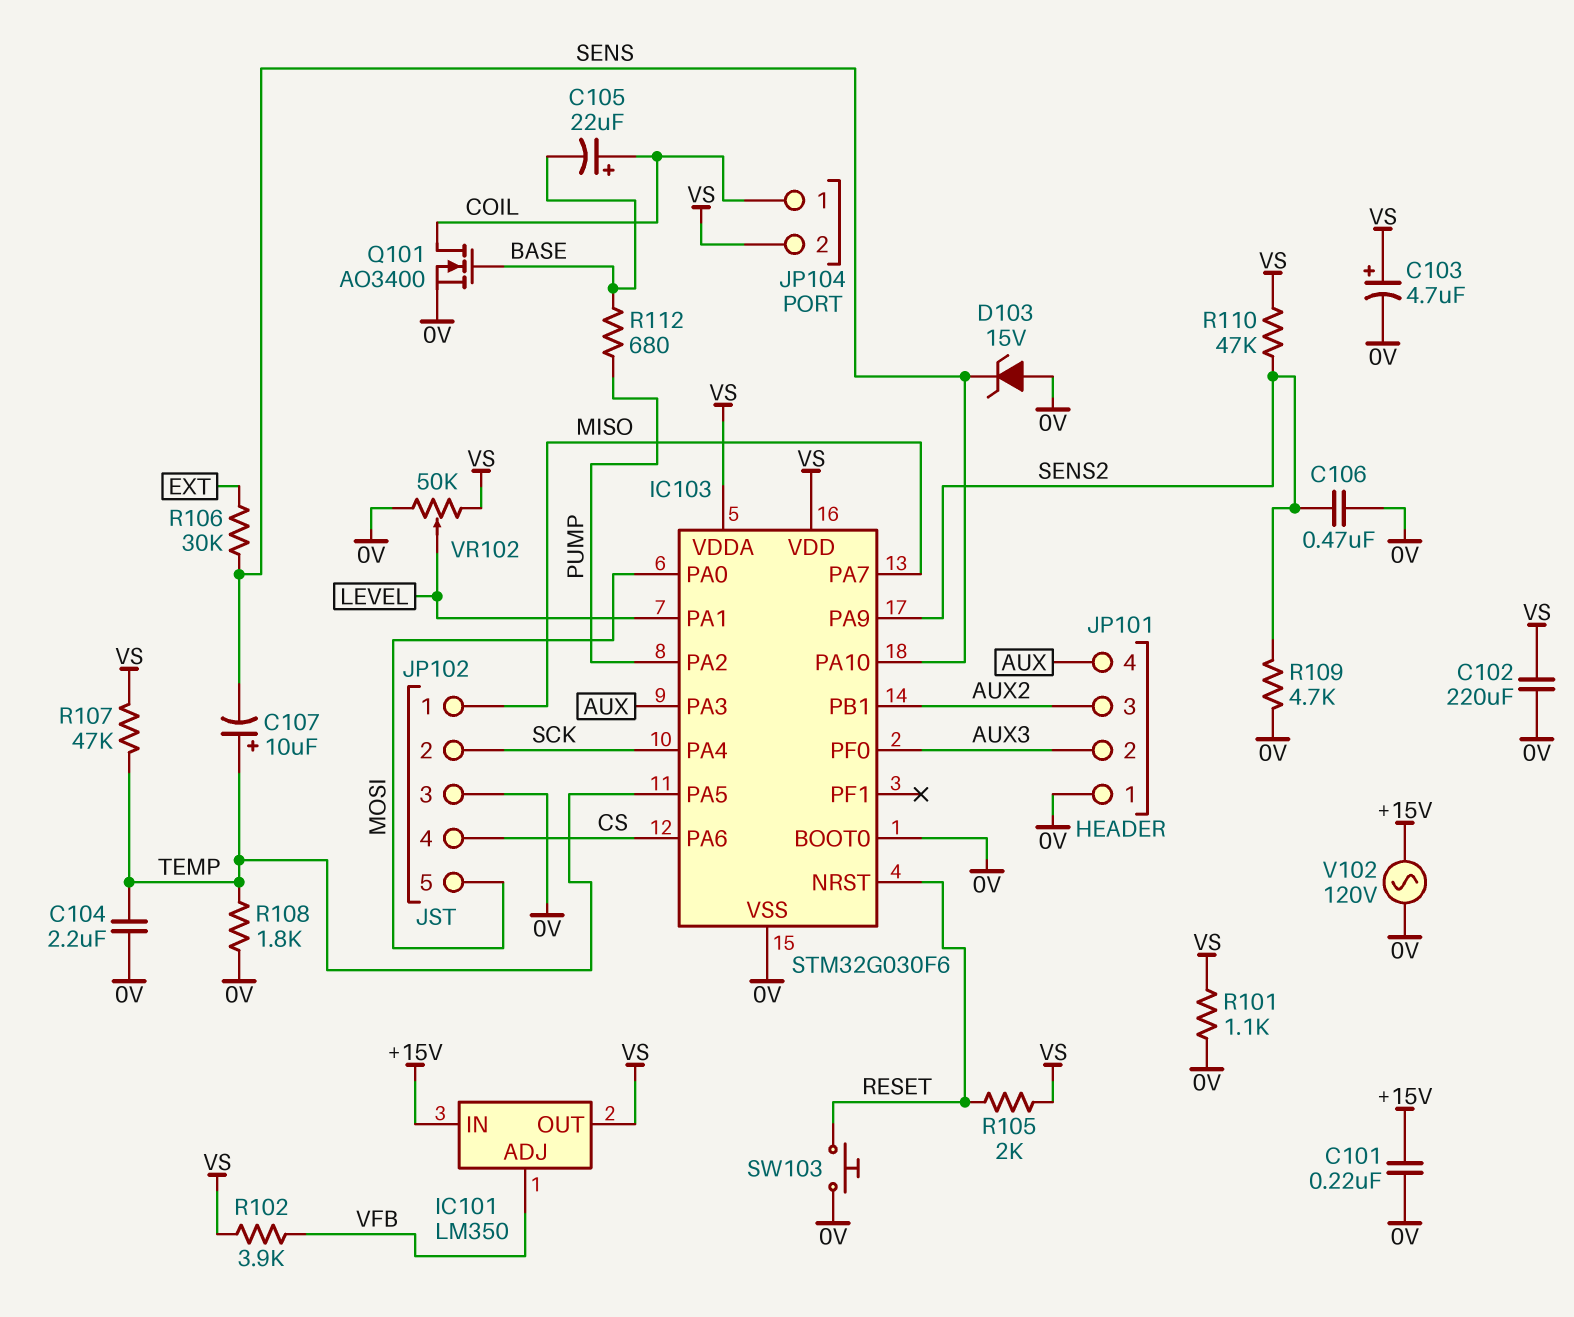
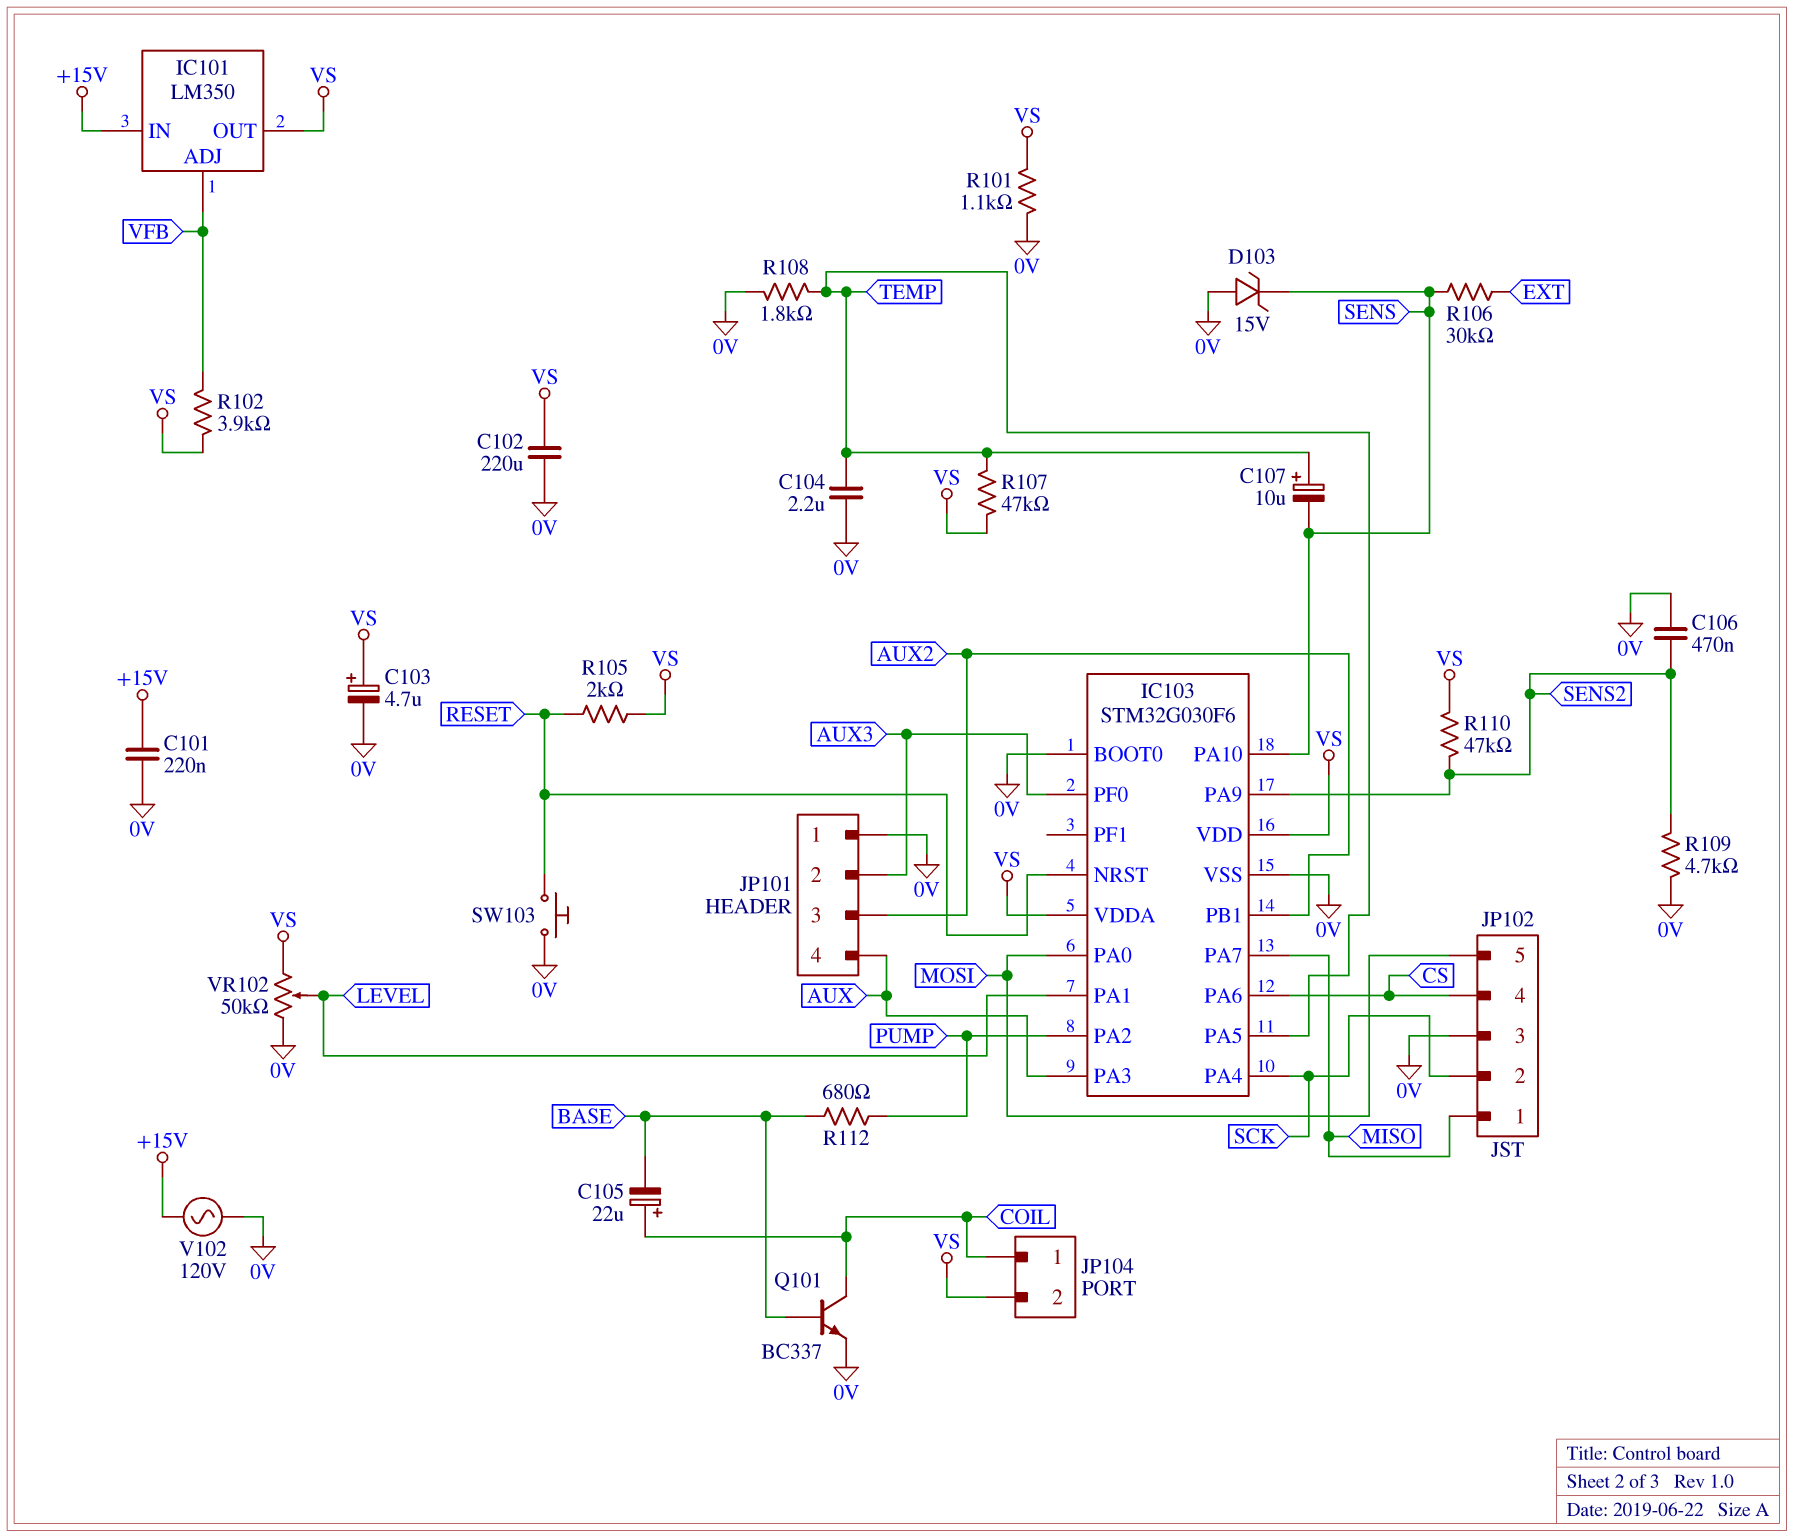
Q101: NMOS AO3400 (G BASE, D COIL, S 0V) -> NPN BC337 (B BASE, C COIL, E 0V)

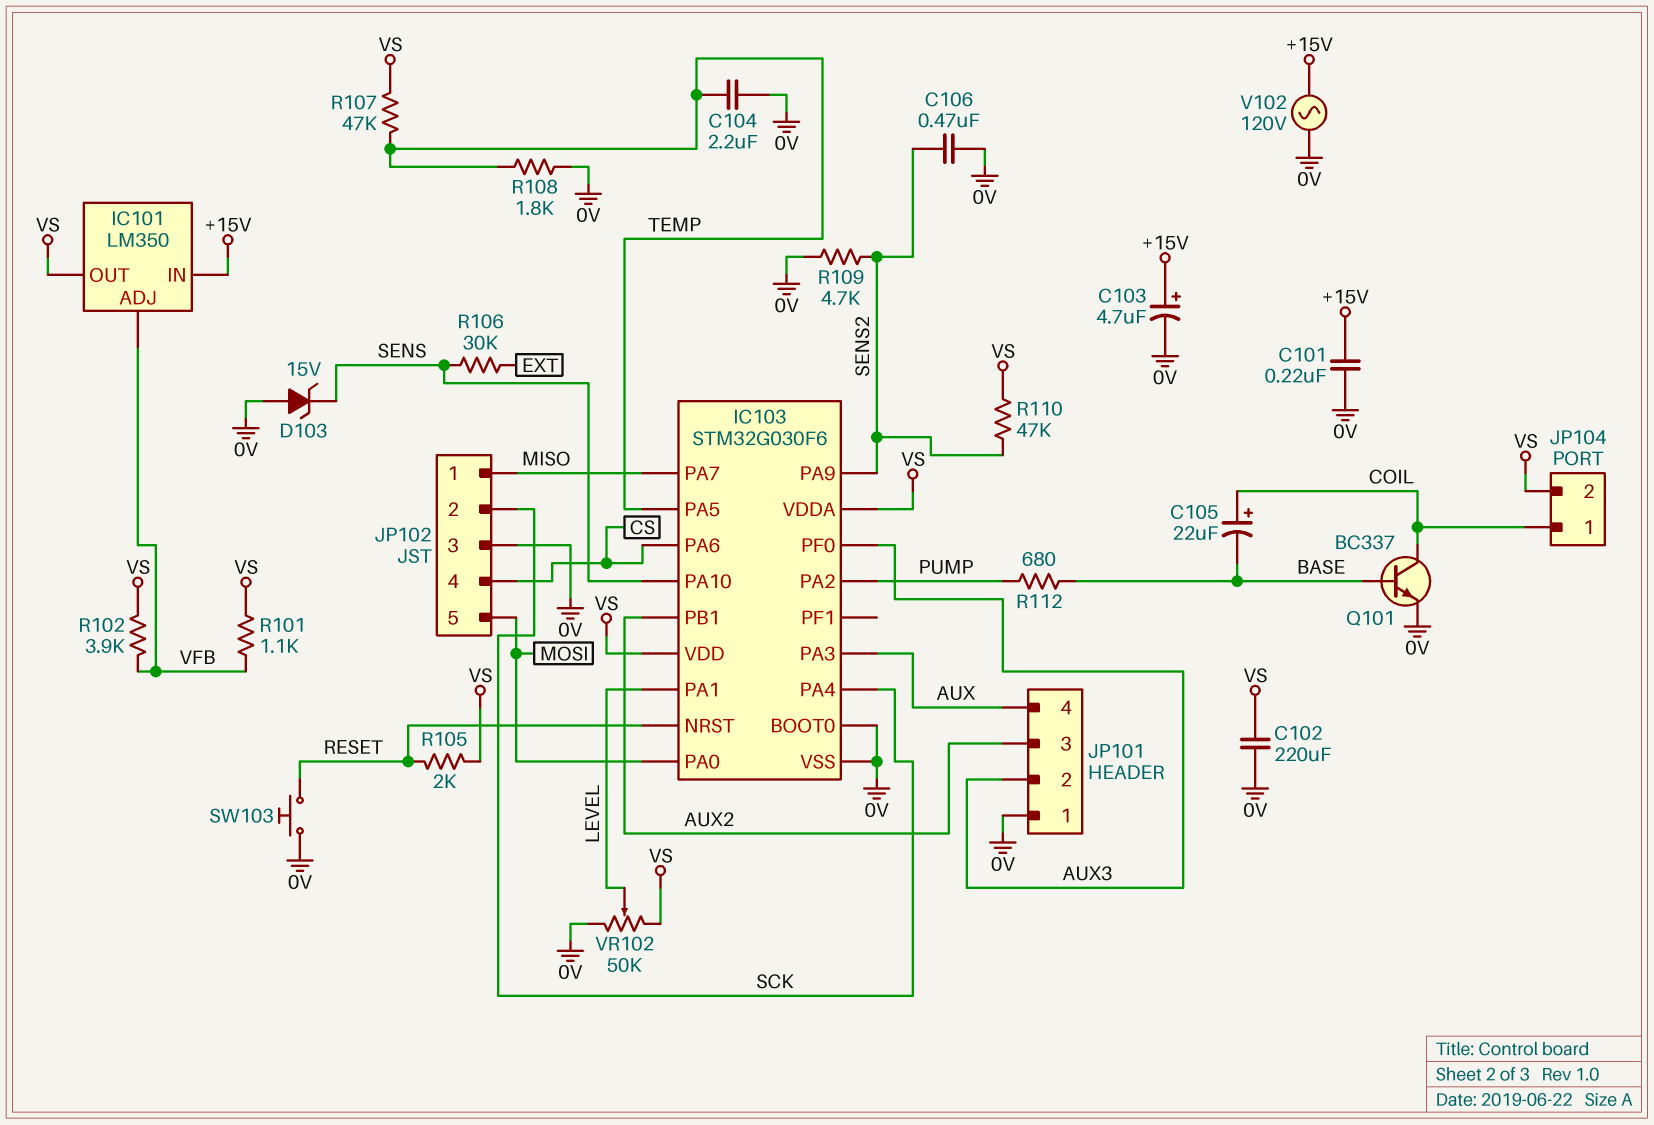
C103: 4.7uF (plus VS, minus 0V) -> 4.7uF (plus +15V, minus 0V)
C107: 10uF (plus TEMP, minus SENS) -> none
R101: 1.1k (0V, VS) -> 1.1k (VFB, VS)

